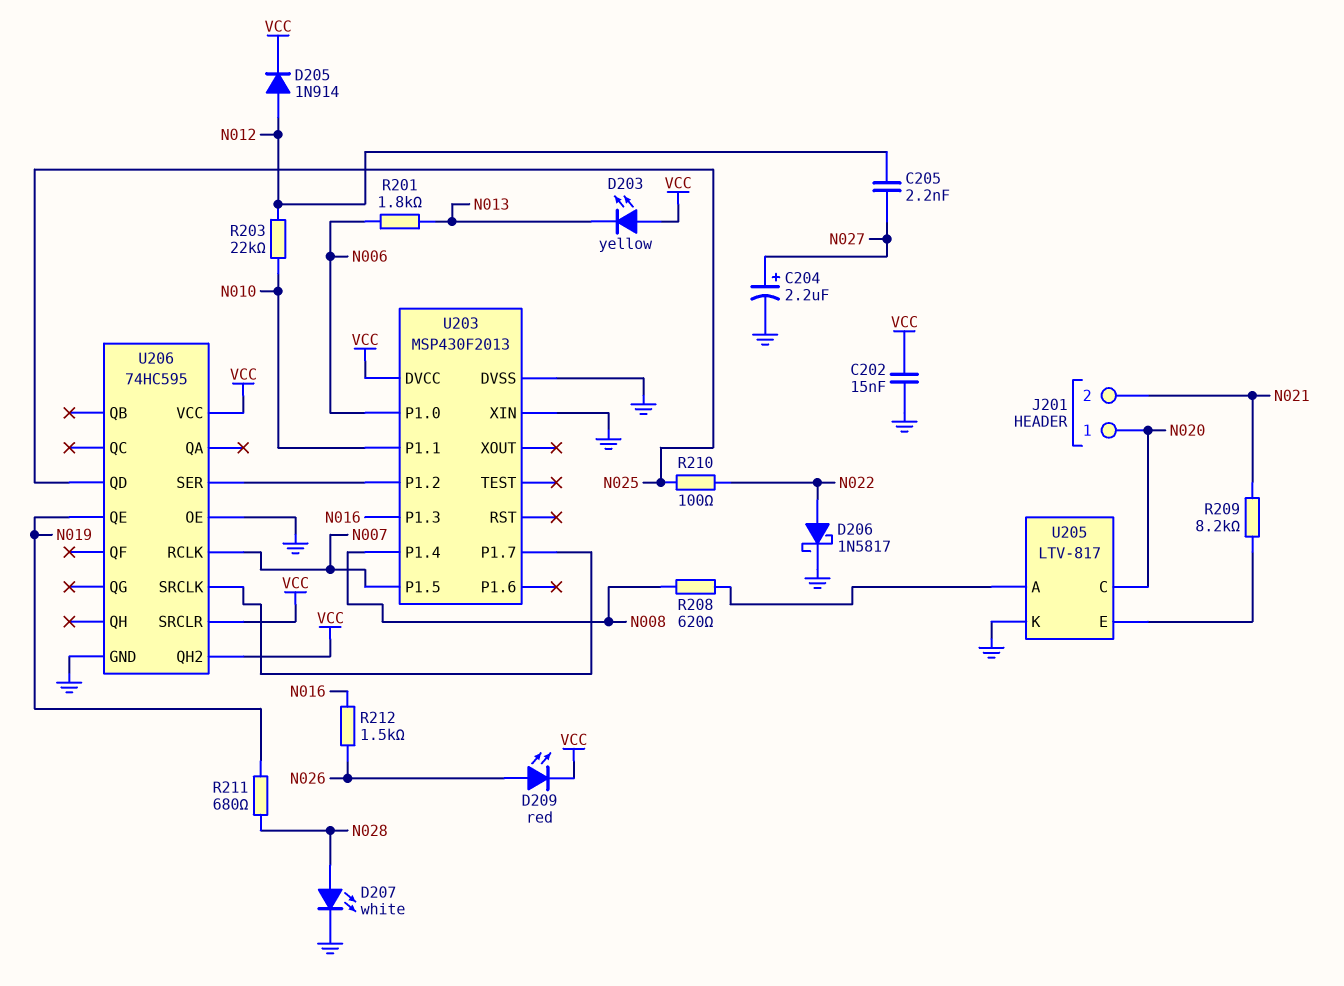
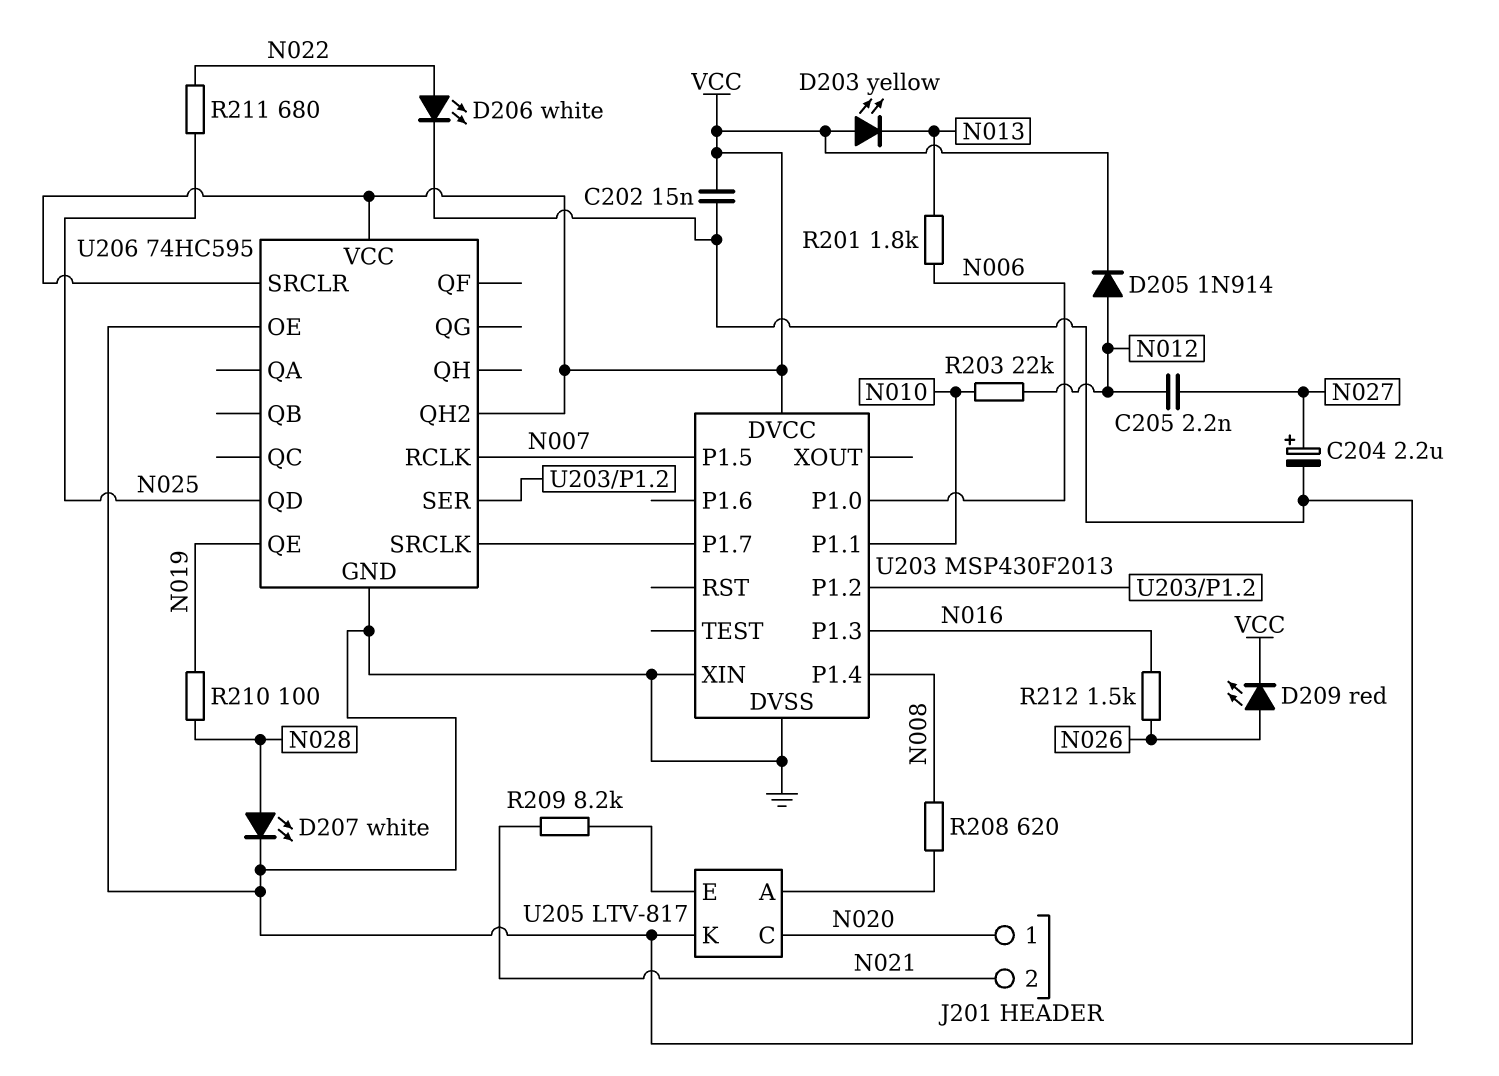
D206: schottky 1N5817 (A N022, K GND) -> LED white (A N022, K GND)
R210: 100 (N022, N025) -> 100 (N019, N028)
R211: 680 (N019, N028) -> 680 (N022, N025)

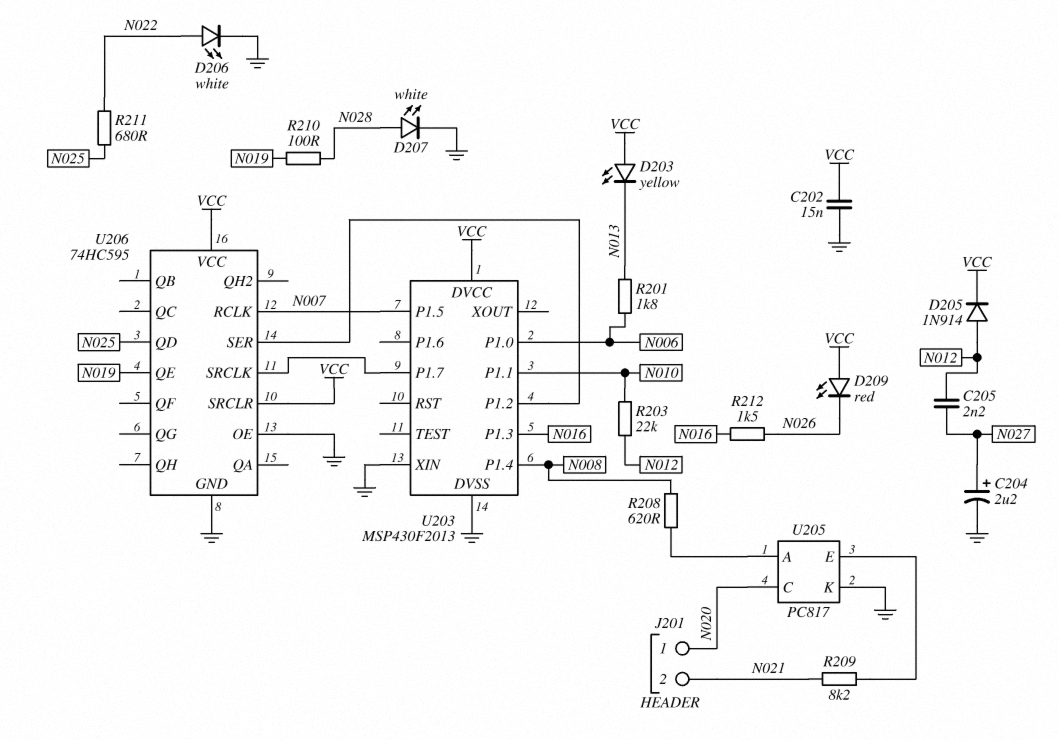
D209: LED red (A N026, K VCC) -> LED red (A VCC, K N026)
U205: LTV-817 -> PC817
U206 pin QH2: VCC -> none

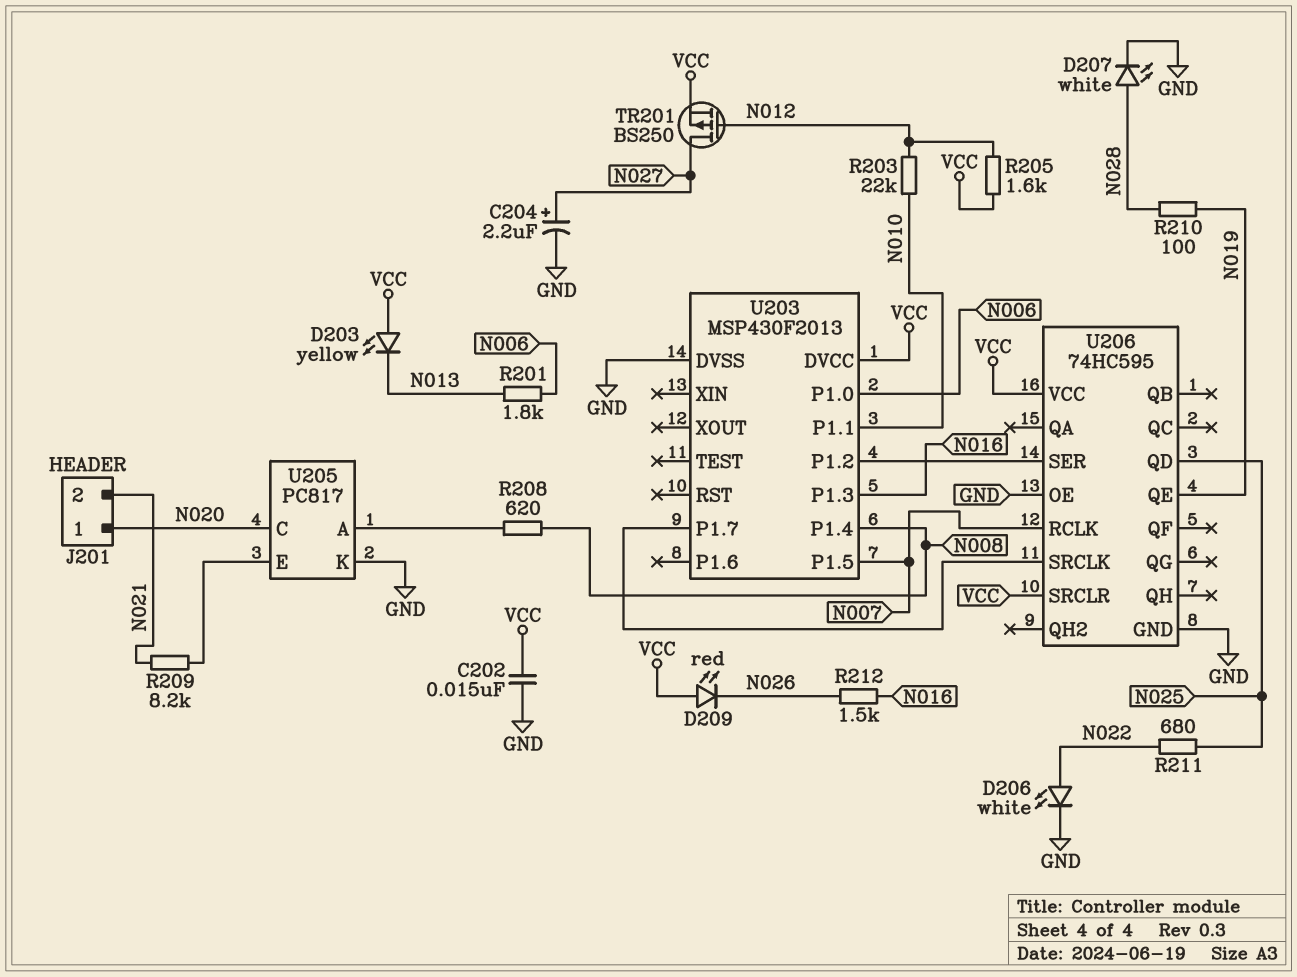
C205: 2.2nF (N012, N027) -> none
D205: diode 1N914 (A N012, K VCC) -> none
R205: none -> 1.6k (N012, VCC)
TR201: none -> PMOS BS250 (G N012, D N027, S VCC)
U203 pin XIN: GND -> none

